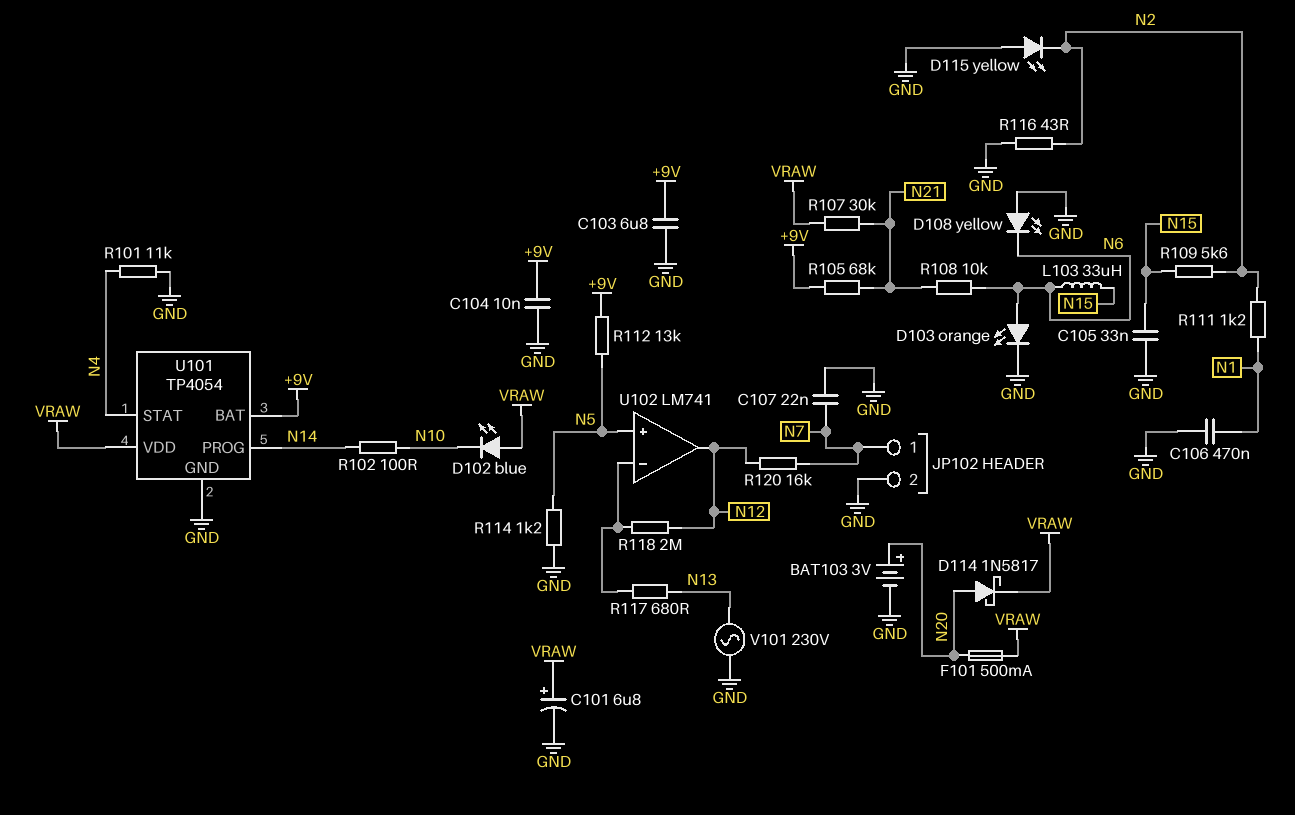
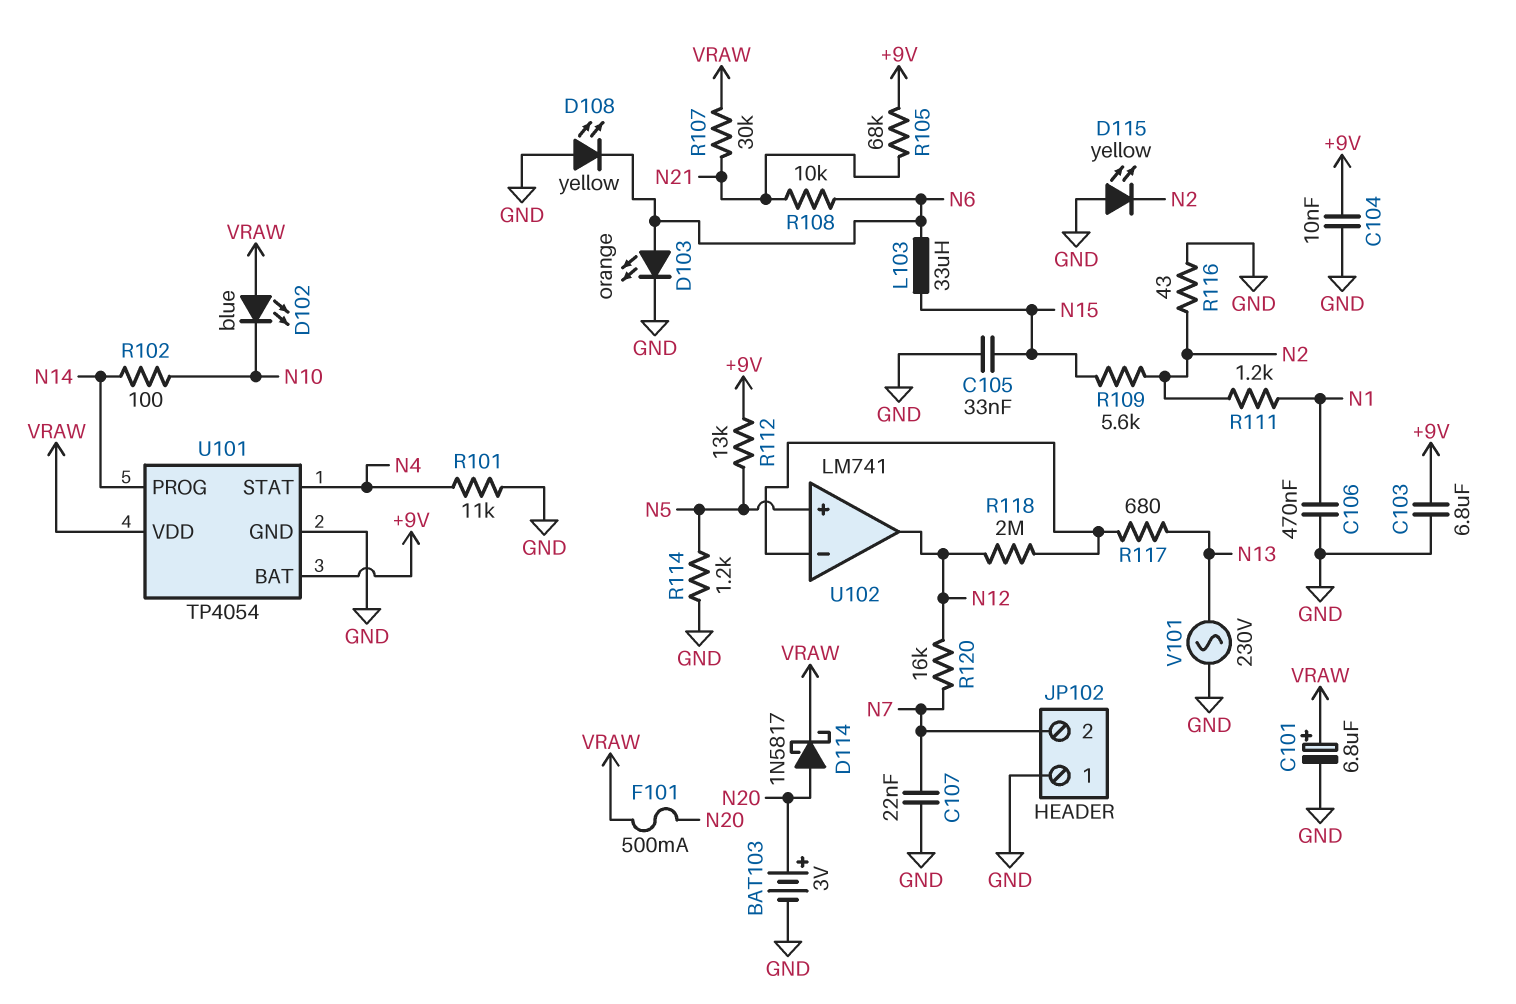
JP102 pin 1: N7 -> GND
JP102 pin 2: GND -> N7

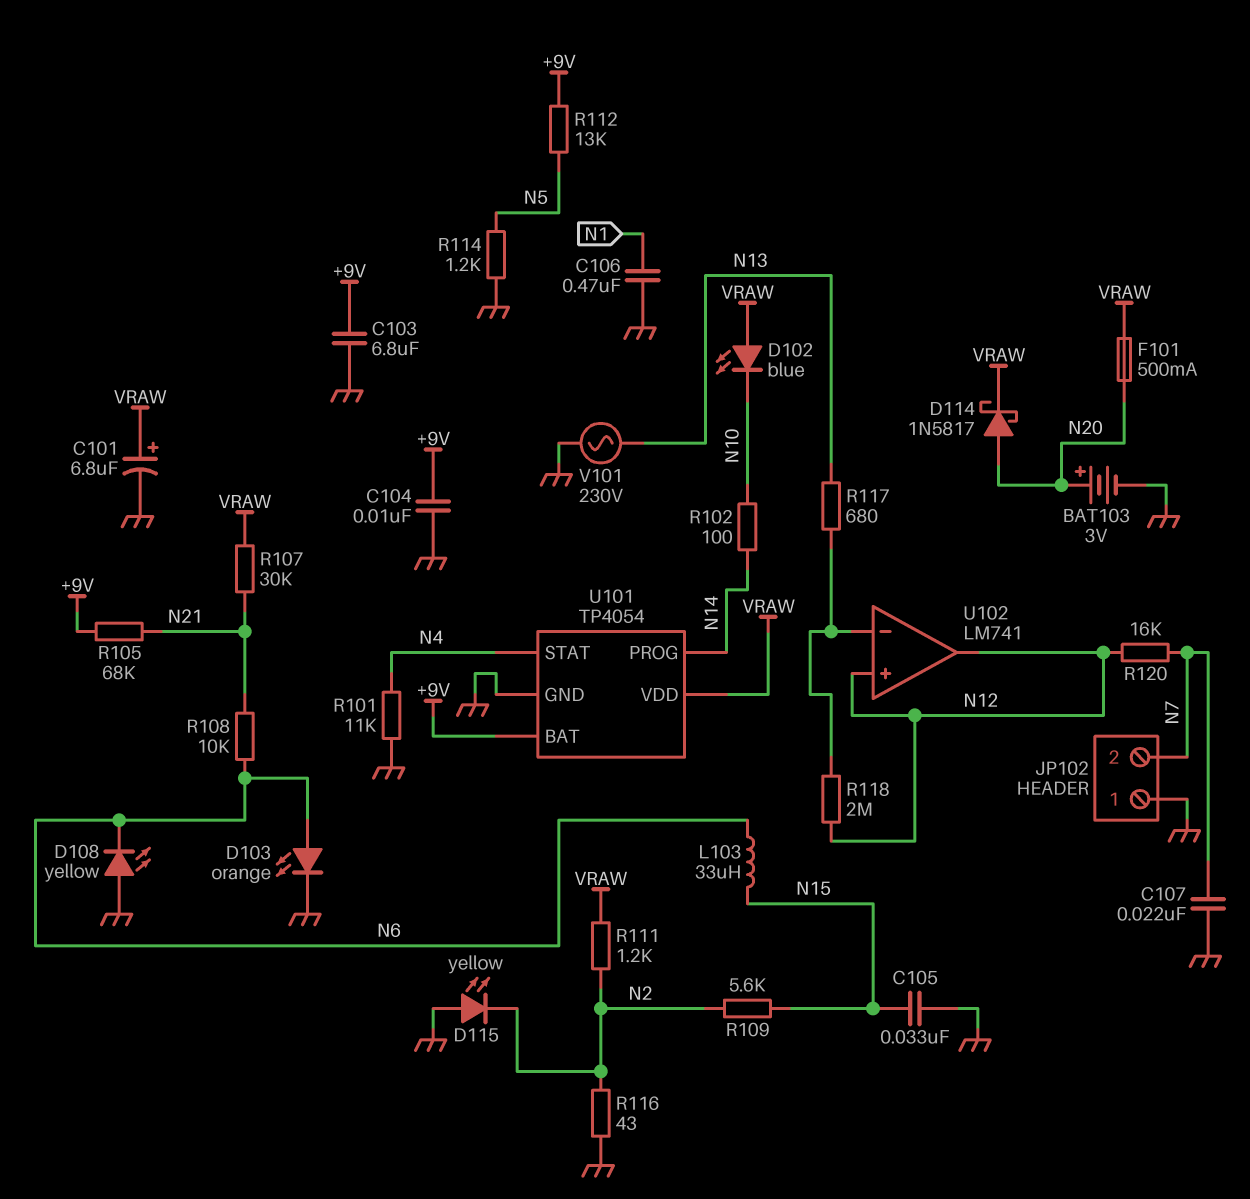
R111: 1.2k (N1, N2) -> 1.2k (N2, VRAW)
U102 pin in+: N5 -> N12

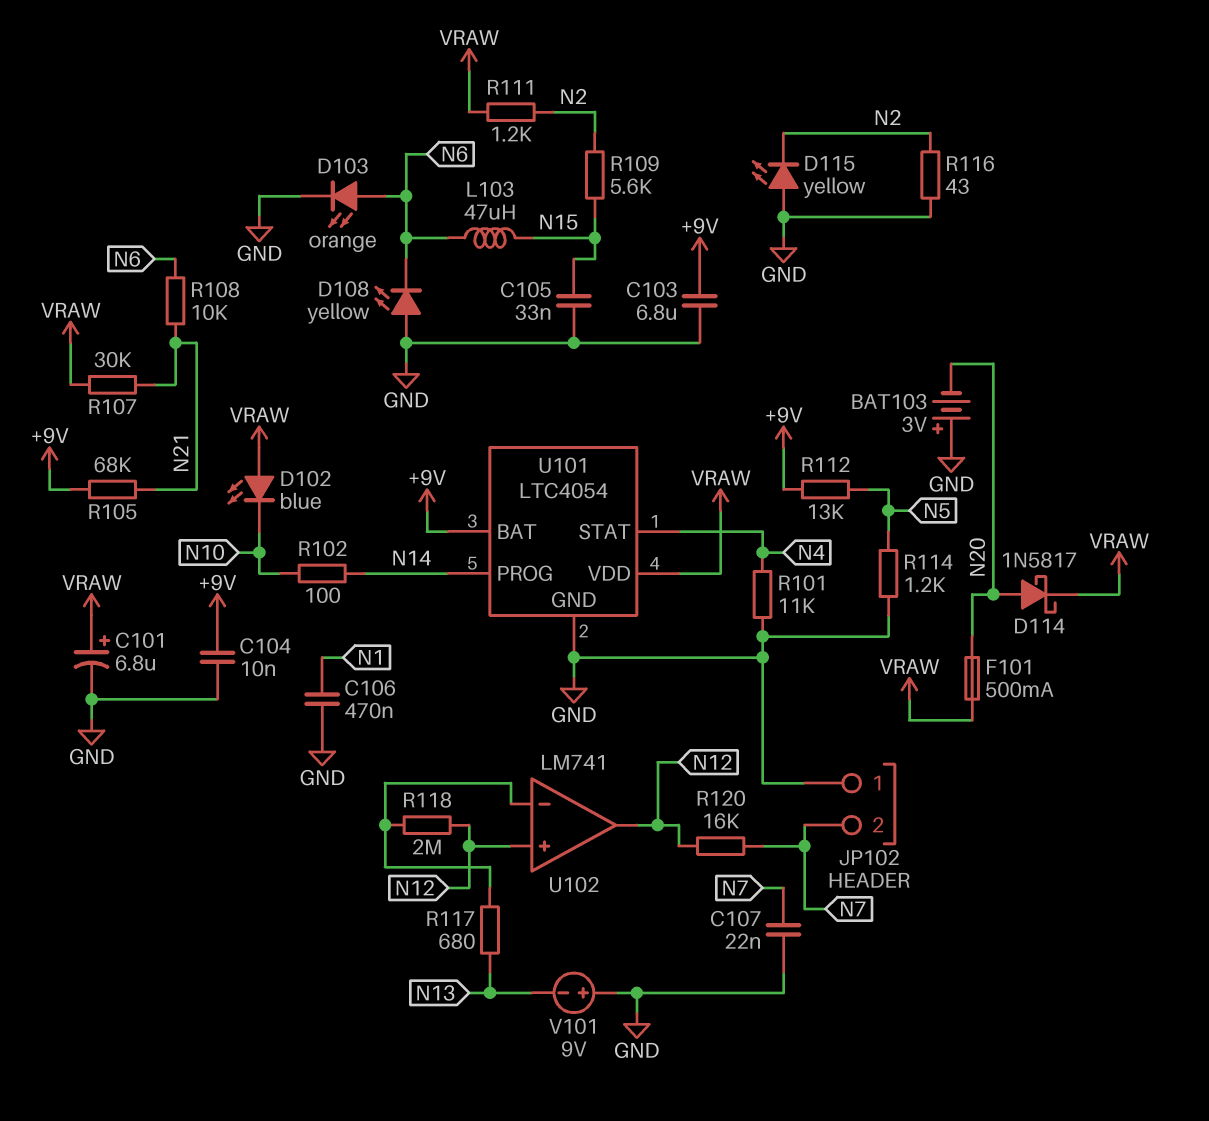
BAT103: 3V (plus N20, minus GND) -> 3V (plus GND, minus N20)
L103: 33uH (N6, N15) -> 47uH (N6, N15)
U101: TP4054 -> LTC4054
V101: AC 230V (GND, N13) -> 9V (plus GND, minus N13)

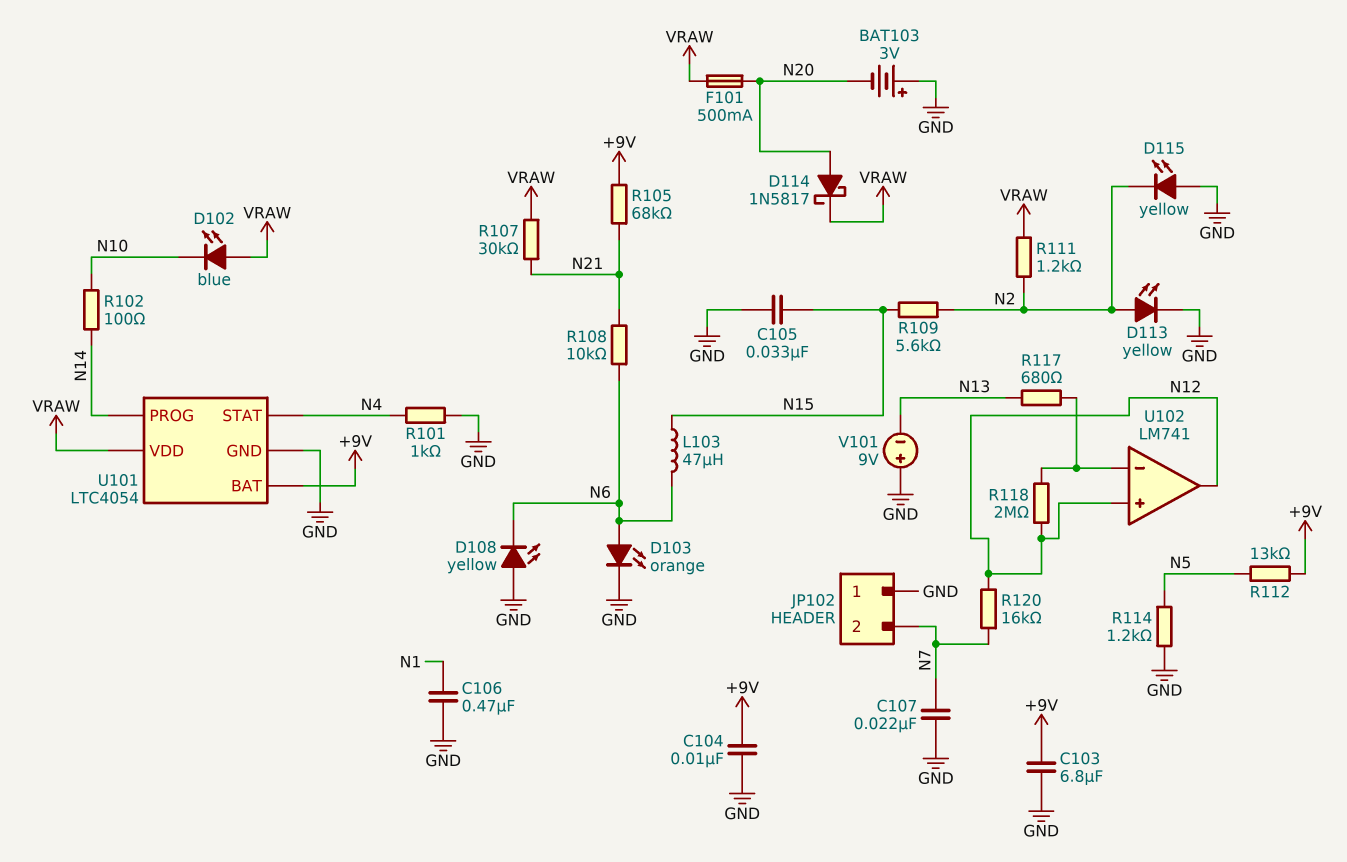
C101: 6.8uF (plus VRAW, minus GND) -> none
D113: none -> LED yellow (A N2, K GND)
R101: 11k (GND, N4) -> 1k (GND, N4)
R116: 43 (GND, N2) -> none

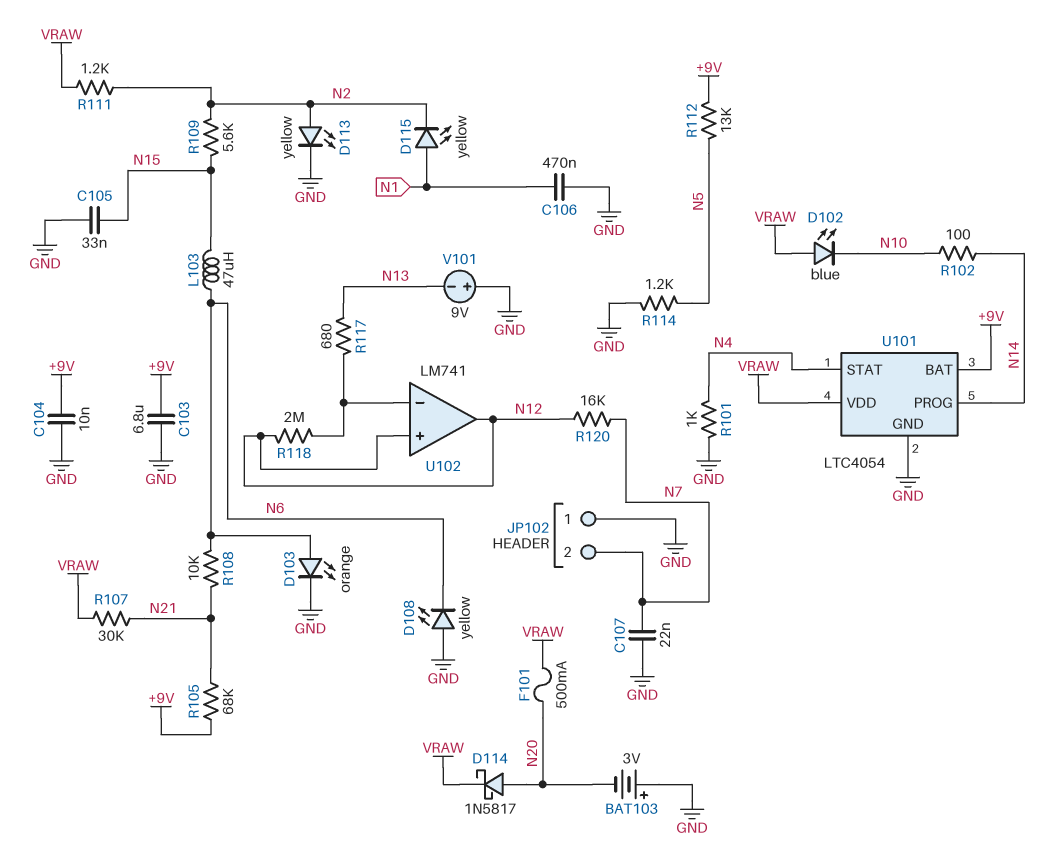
D115: LED yellow (A GND, K N2) -> LED yellow (A N1, K N2)

